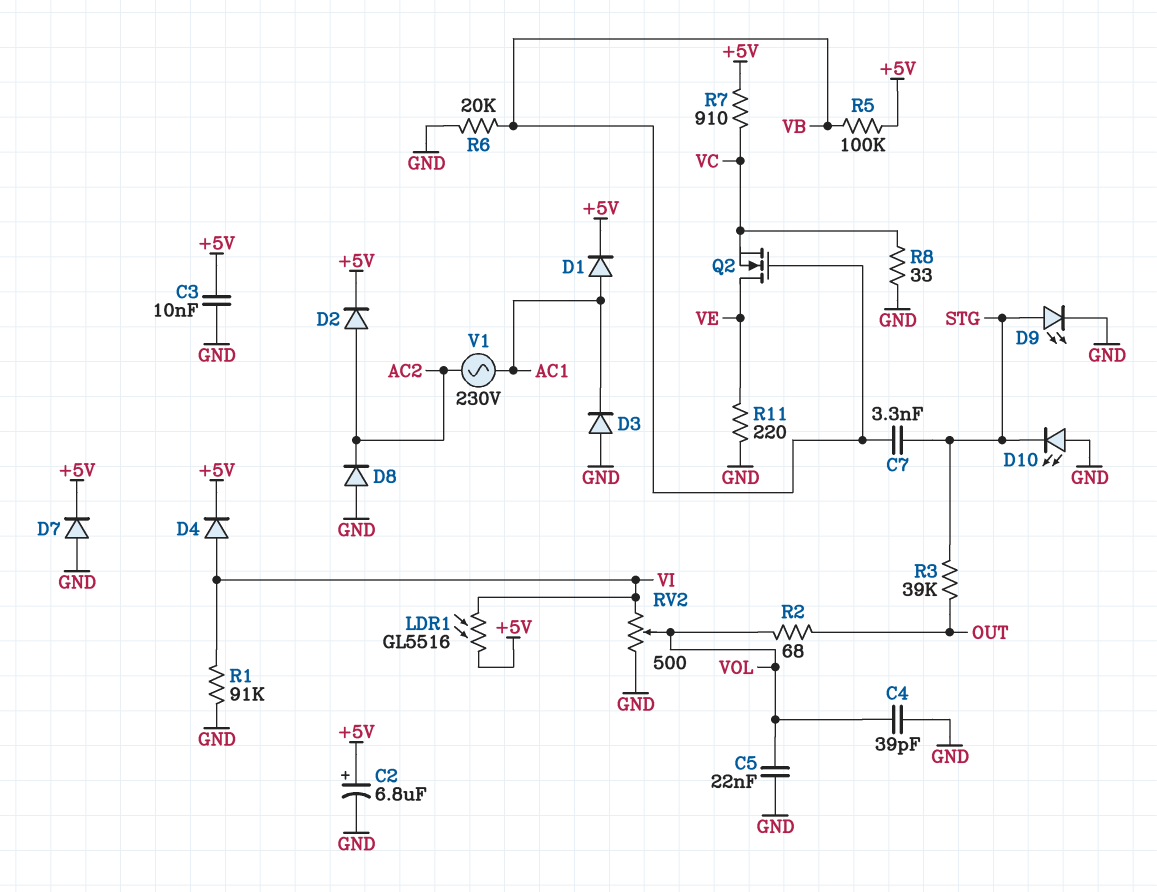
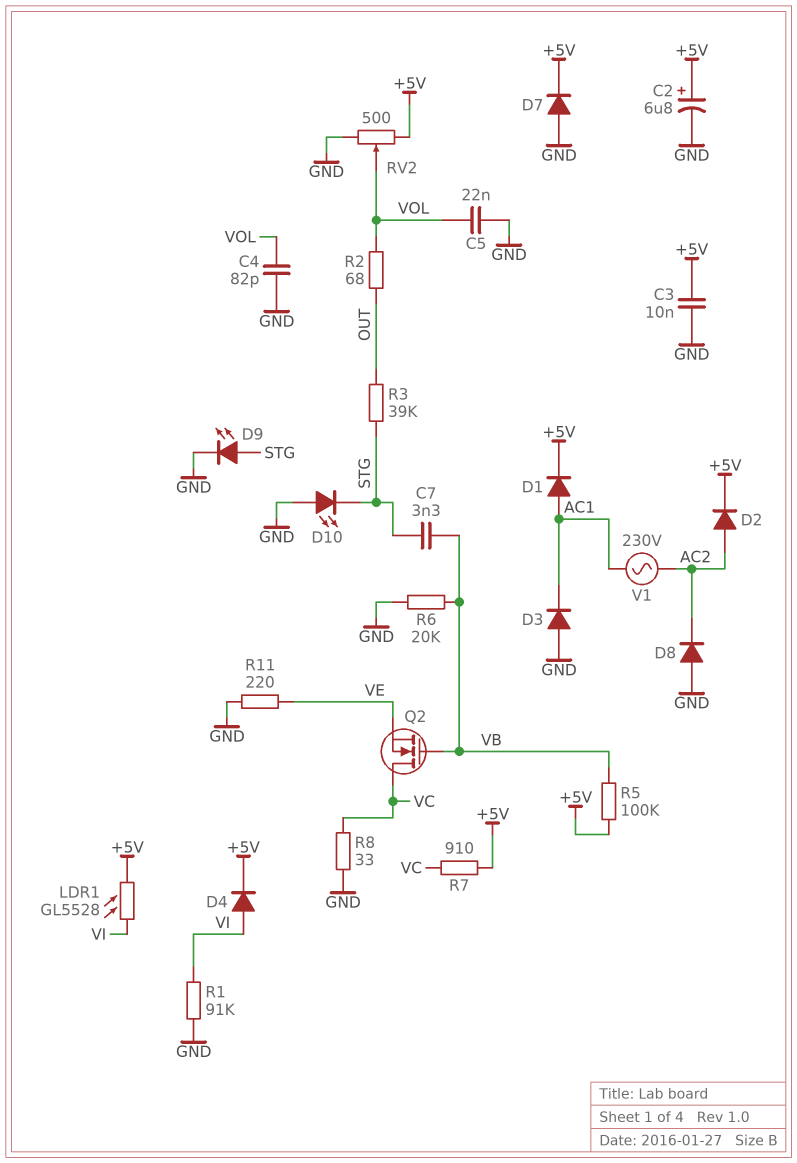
C4: 39pF (GND, VOL) -> 82pF (GND, VOL)
LDR1: GL5516 (+5V, VI) -> GL5528 (+5V, VI)
Q2: NMOS (G VB, D VE, S VC) -> NMOS (G VB, D VC, S VE)
RV2: 500 (GND, VI, wiper VOL) -> 500 (+5V, GND, wiper VOL)

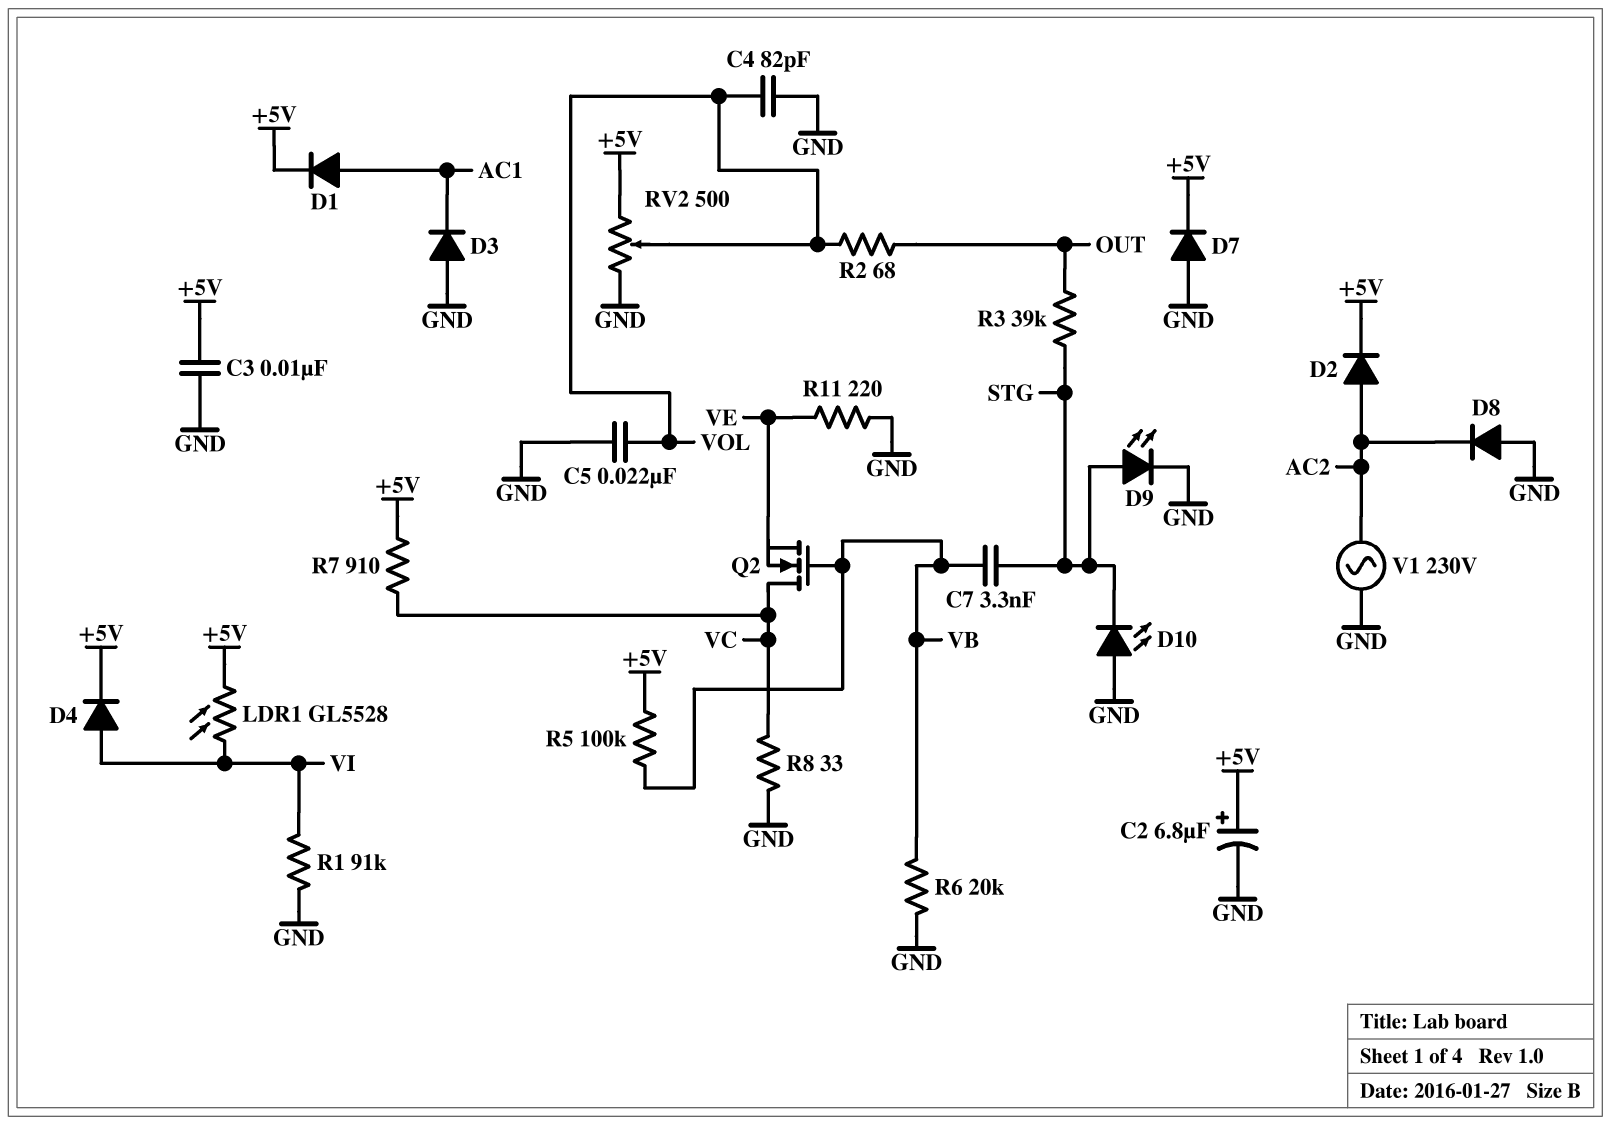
V1: AC 230V (AC1, AC2) -> AC 230V (AC2, GND)

